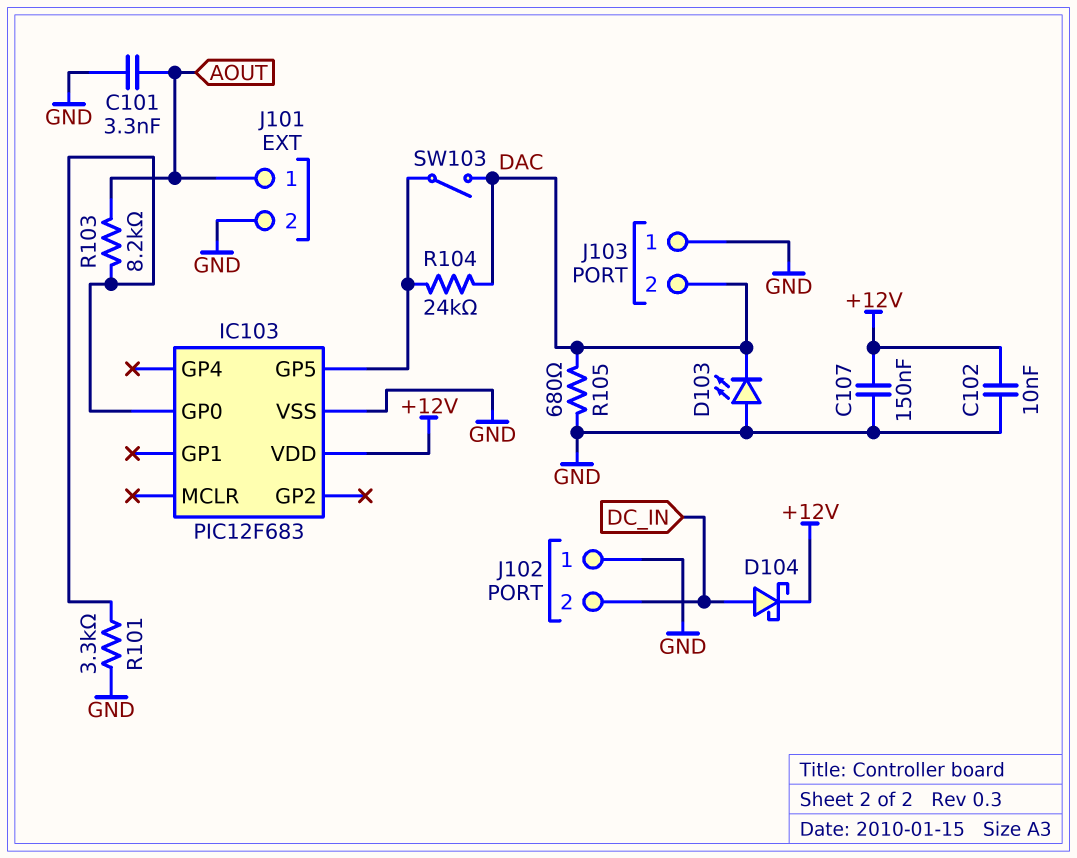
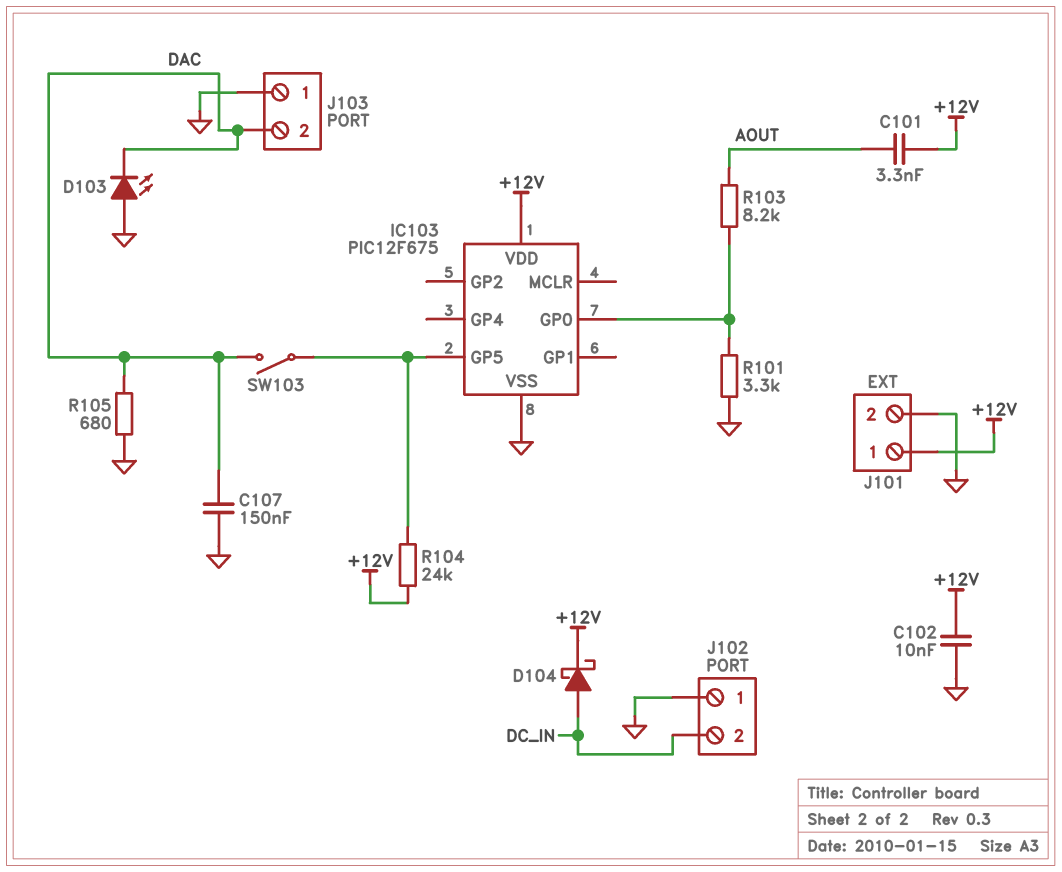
C101: 3.3nF (AOUT, GND) -> 3.3nF (+12V, AOUT)
C107: 150nF (+12V, GND) -> 150nF (DAC, GND)
IC103: PIC12F683 -> PIC12F675
J101 pin 1: AOUT -> +12V
R104: 24k (DAC, IC103/GP5) -> 24k (+12V, IC103/GP5)

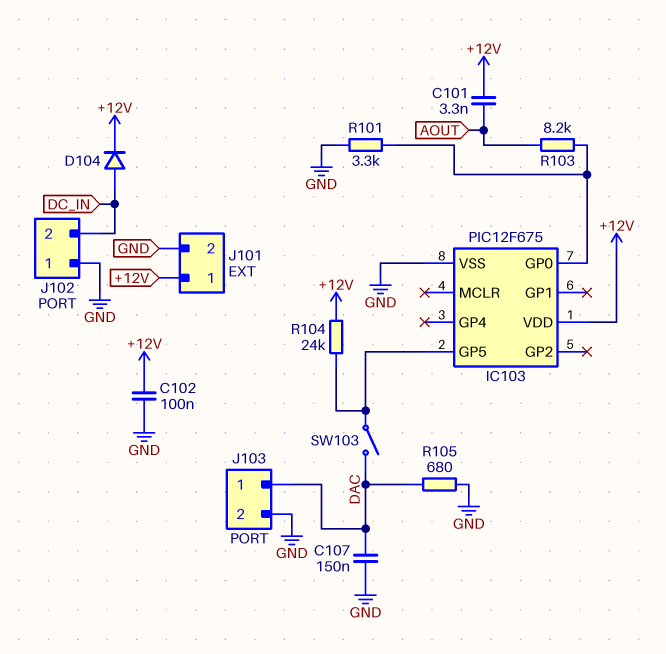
C102: 10nF (+12V, GND) -> 100nF (+12V, GND)
D103: LED (A GND, K DAC) -> none
D104: schottky (A DC_IN, K +12V) -> diode (A DC_IN, K +12V)
J103 pin 1: GND -> DAC
J103 pin 2: DAC -> GND

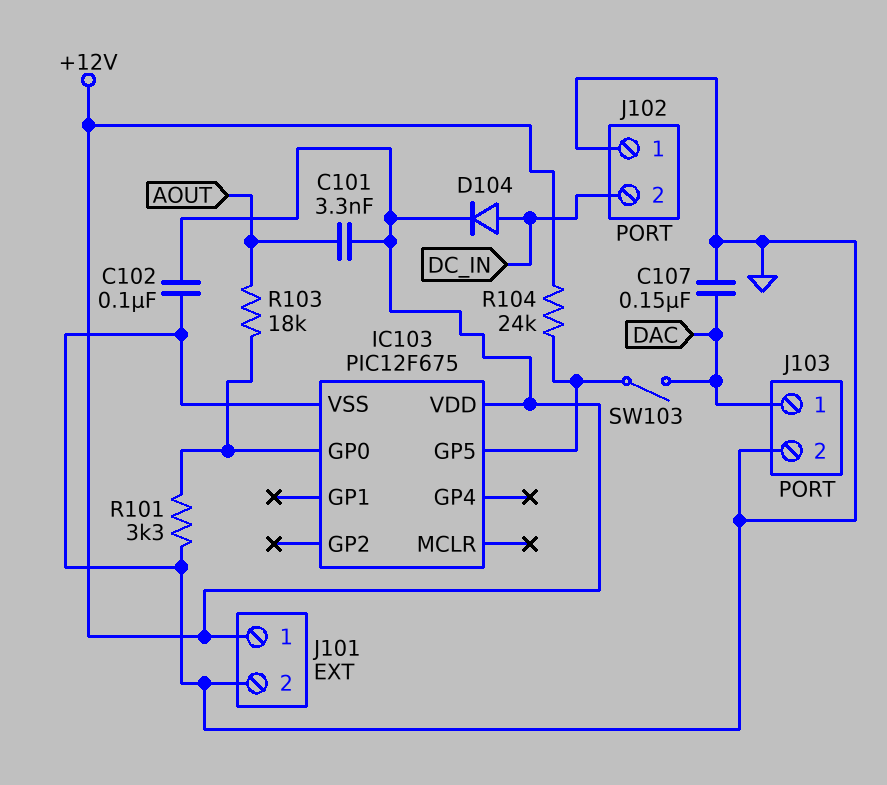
R103: 8.2k (AOUT, IC103/GP0) -> 18k (AOUT, IC103/GP0)
R105: 680 (DAC, GND) -> none

